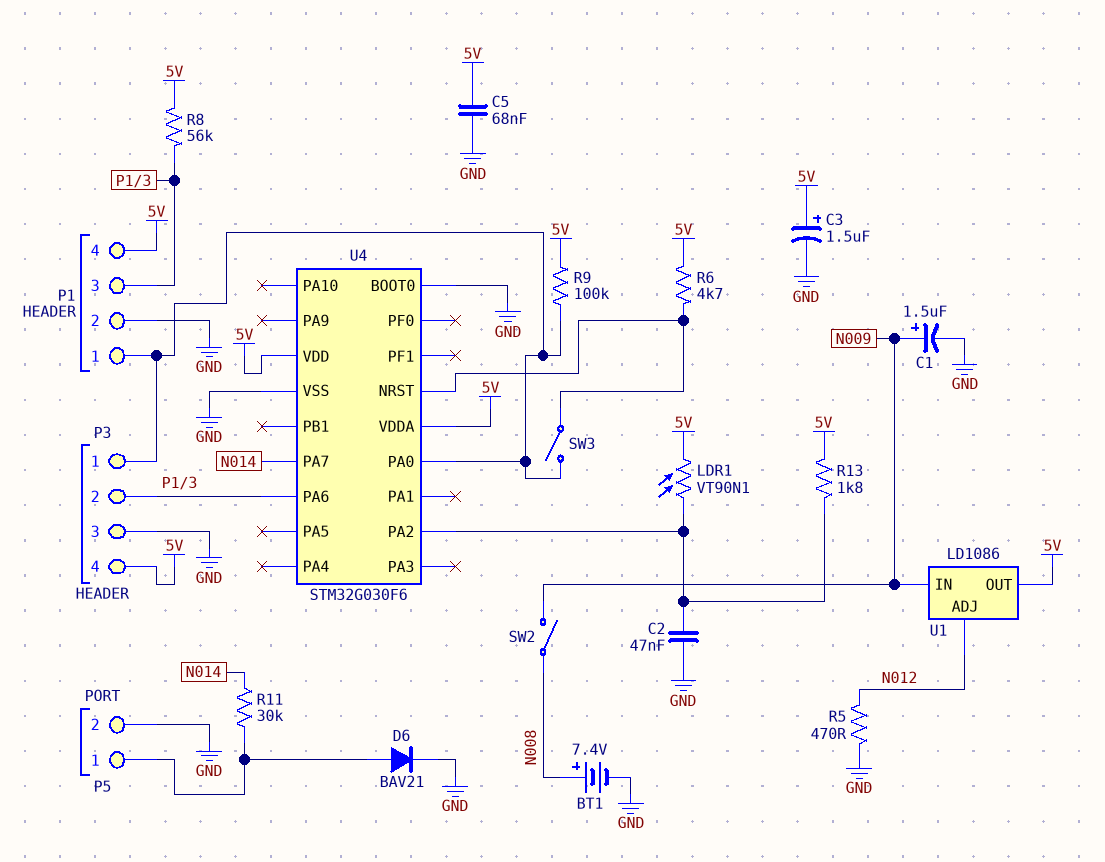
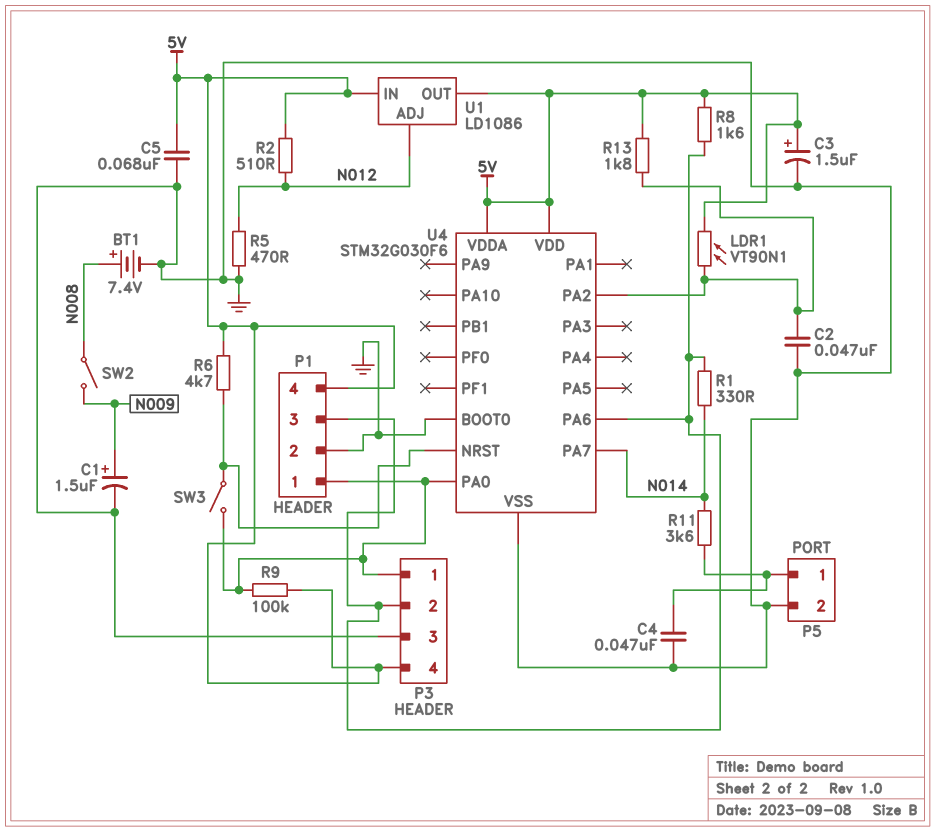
C4: none -> 47nF (GND, P5/1)
D6: diode BAV21 (A P5/1, K GND) -> none
R1: none -> 330 (N014, P1/3)
R2: none -> 510 (5V, N012)
R8: 56k (5V, P1/3) -> 1.6k (5V, P1/3)
R11: 30k (N014, P5/1) -> 3.6k (N014, P5/1)
U1 pin IN: N009 -> 5V

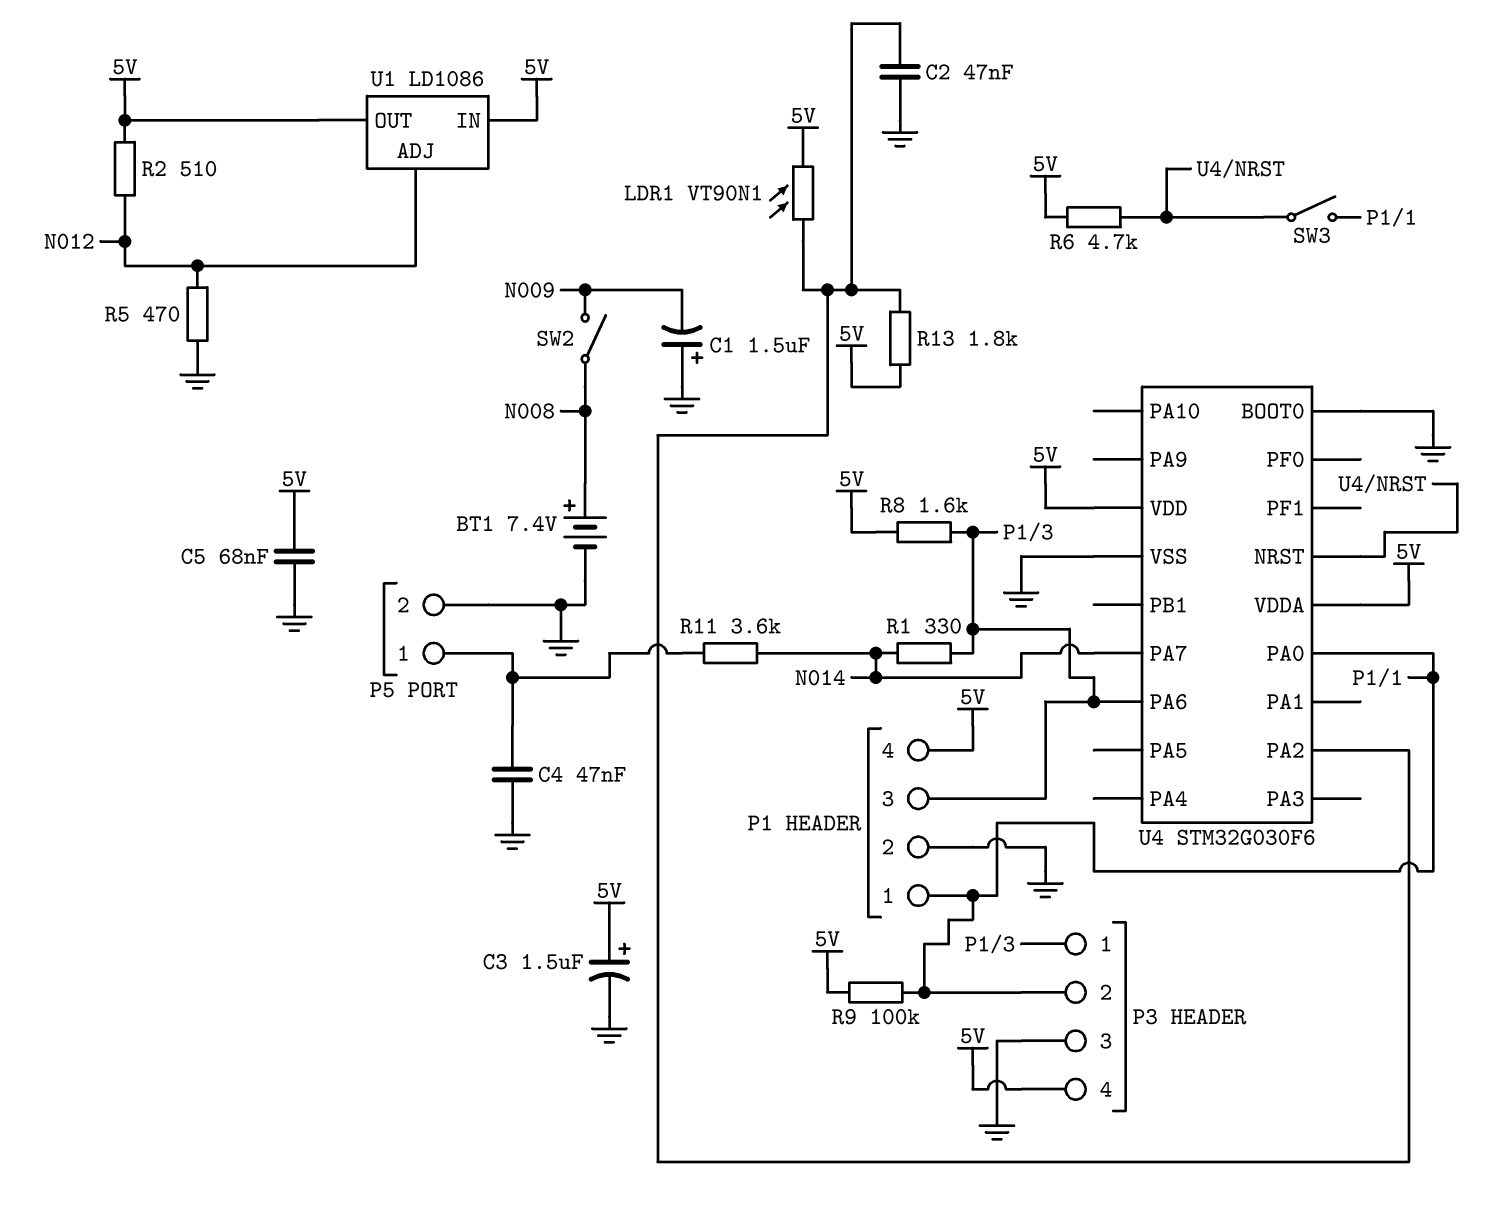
C1: 1.5uF (plus N009, minus GND) -> 1.5uF (plus GND, minus N009)
P3 pin 1: P1/1 -> P1/3
P3 pin 2: P1/3 -> P1/1

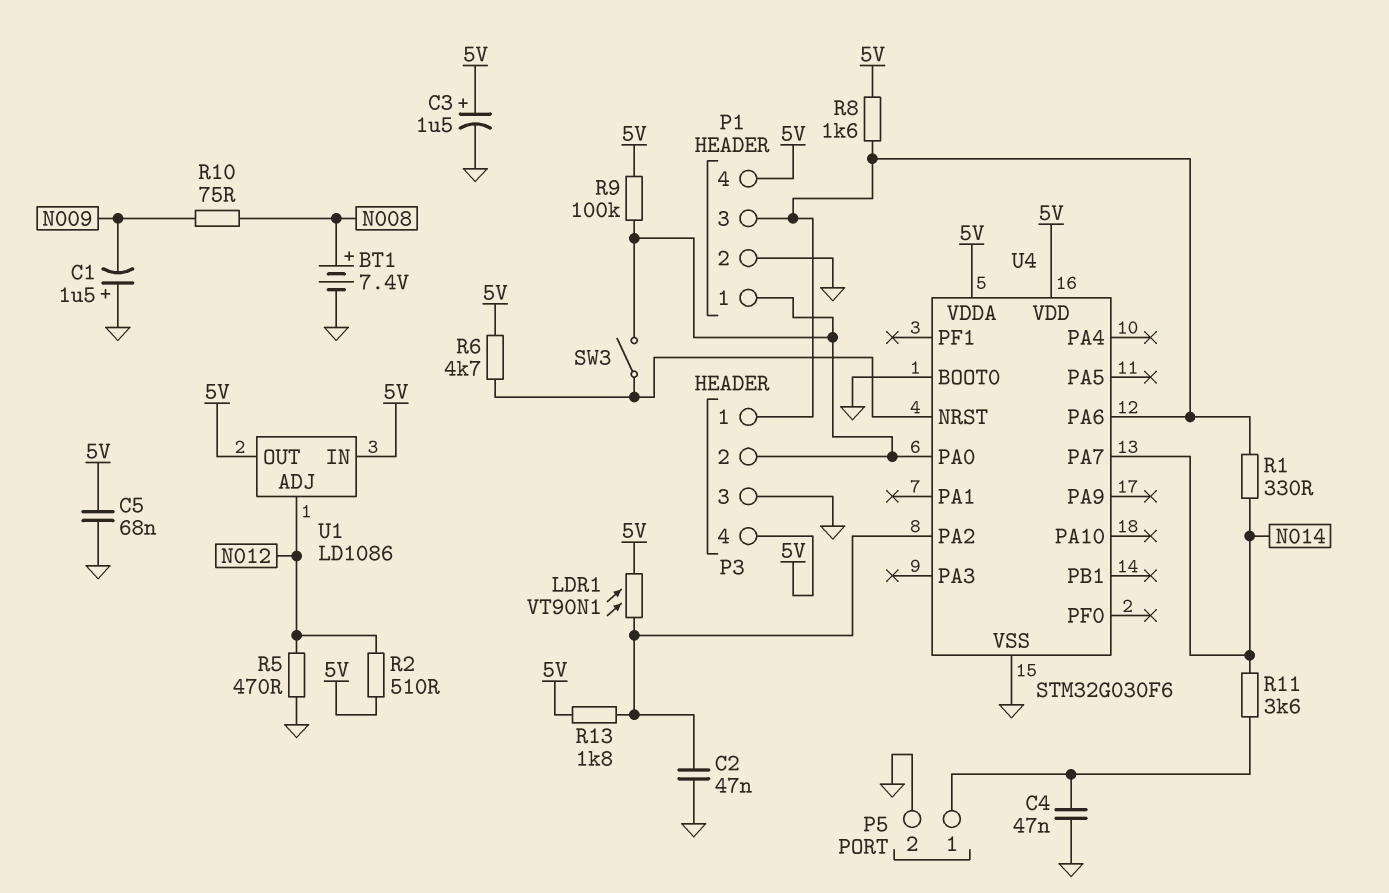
R10: none -> 75 (N008, N009)
SW2: switch (N008, N009) -> none

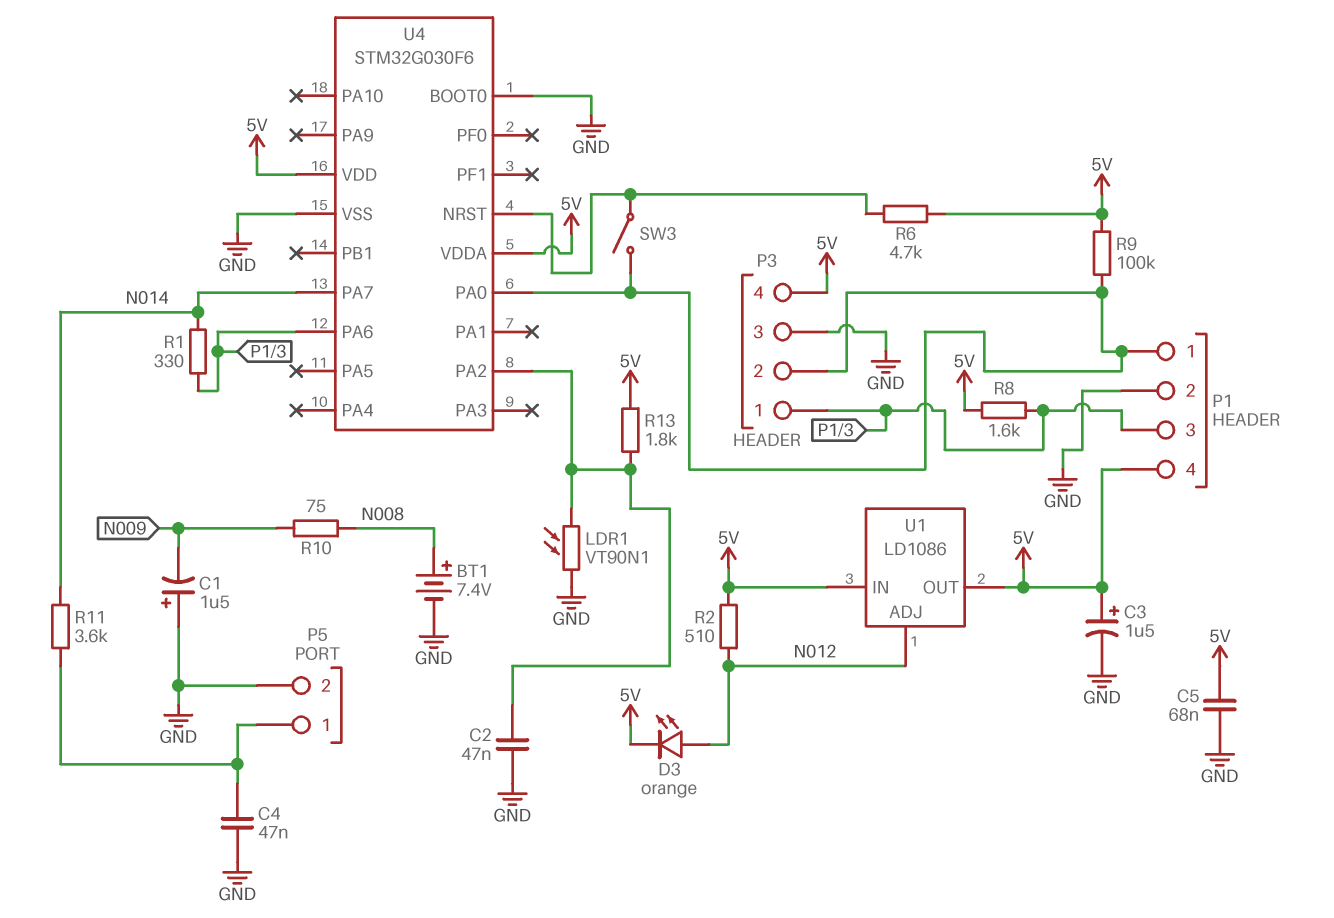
D3: none -> LED orange (A N012, K 5V)
LDR1: VT90N1 (5V, U4/PA2) -> VT90N1 (GND, U4/PA2)
R5: 470 (GND, N012) -> none

